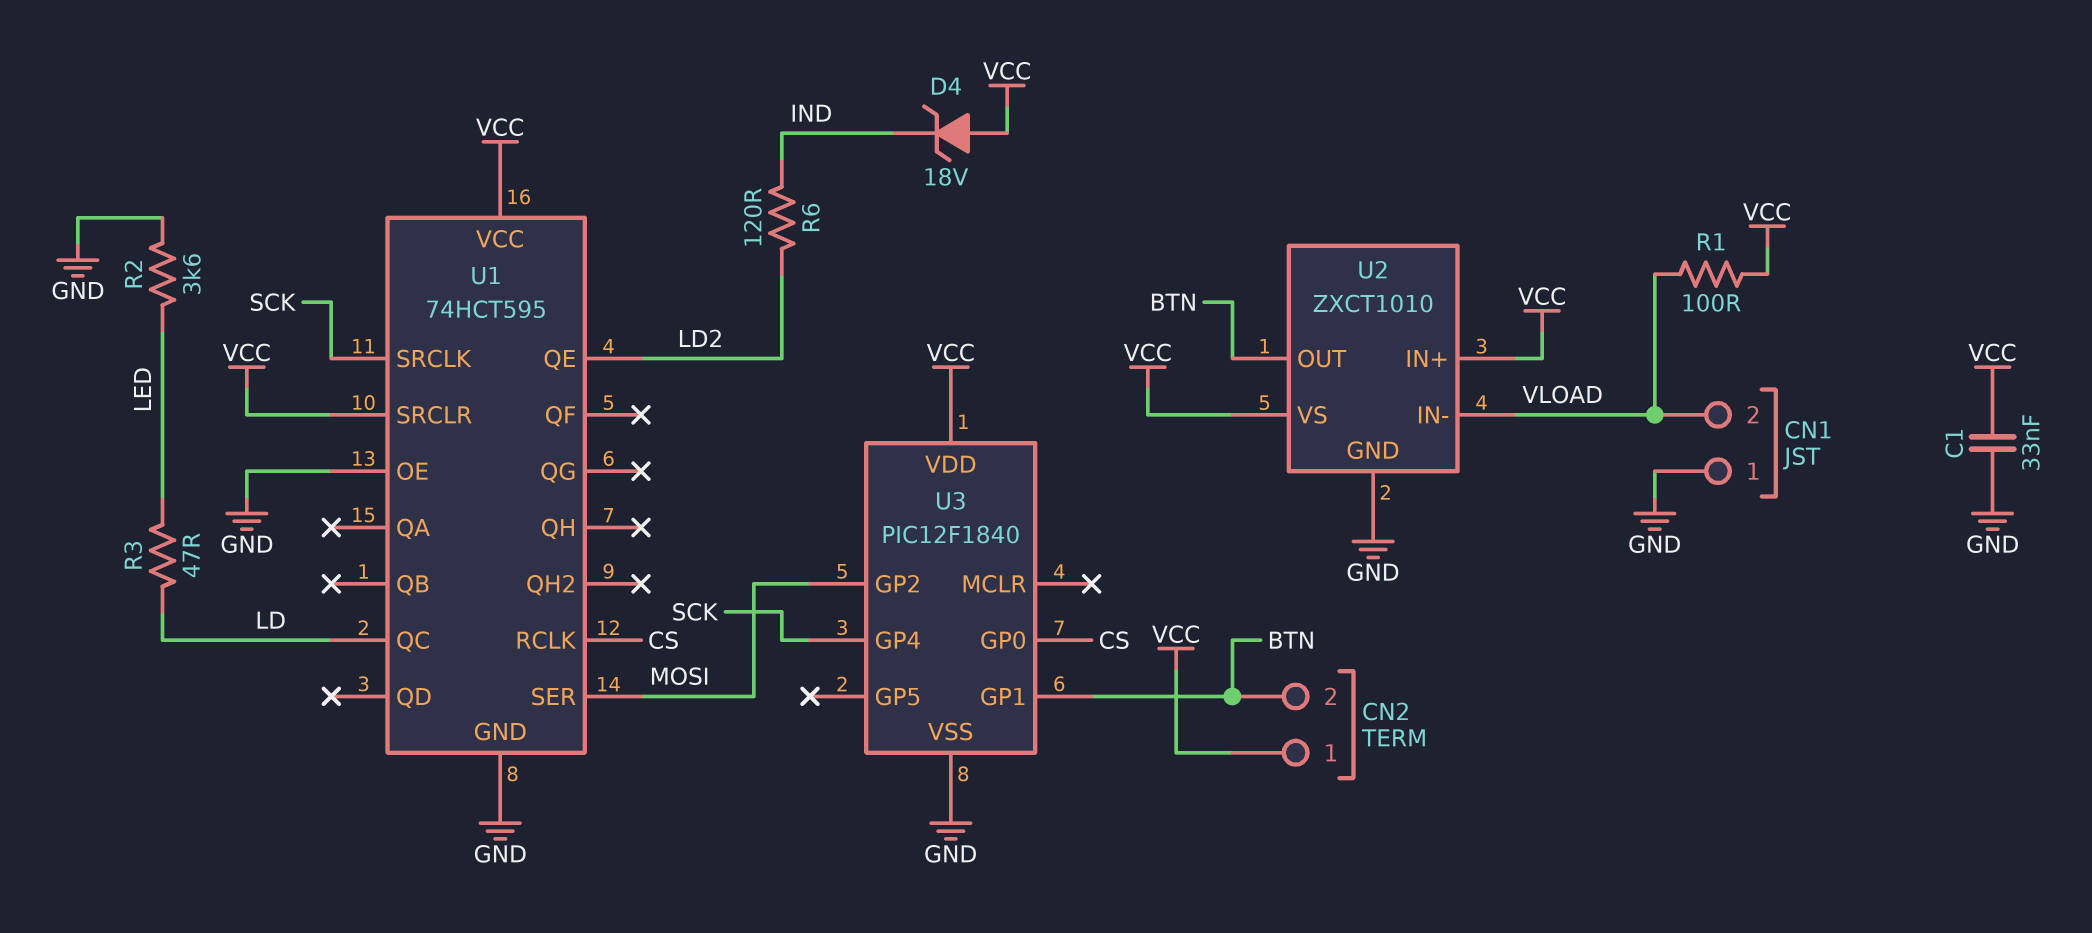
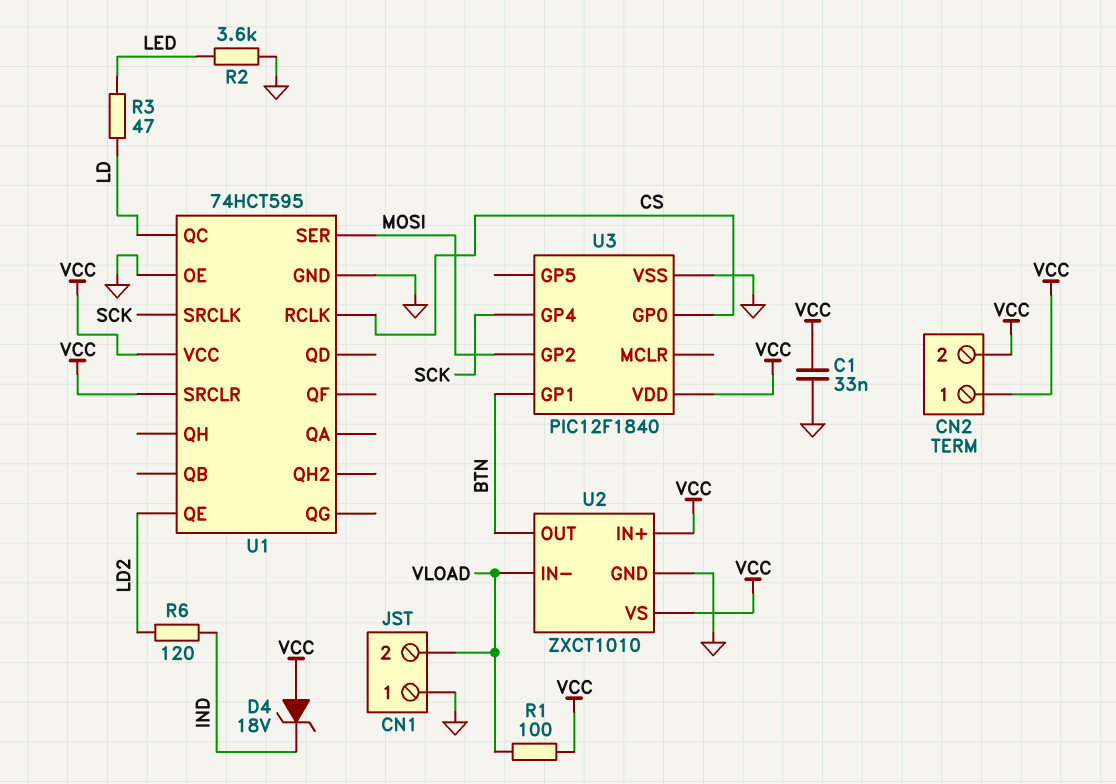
CN2 pin 2: BTN -> VCC

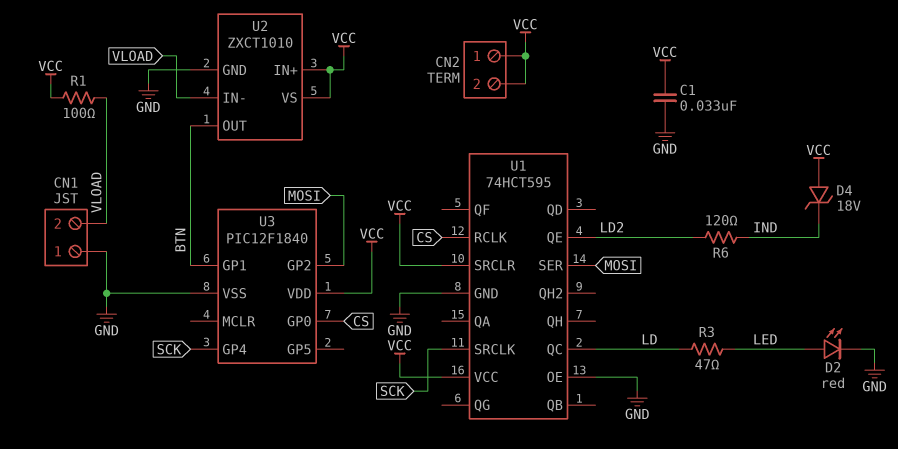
D2: none -> LED red (A LED, K GND)
R2: 3.6k (GND, LED) -> none

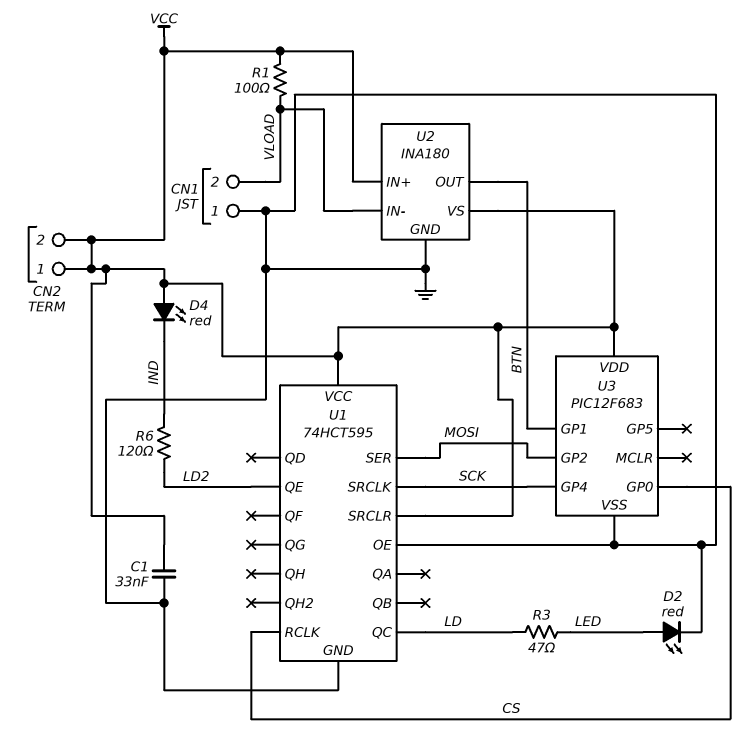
D4: zener 18V (A VCC, K IND) -> LED red (A VCC, K IND)
U2: ZXCT1010 -> INA180
U3: PIC12F1840 -> PIC12F683

